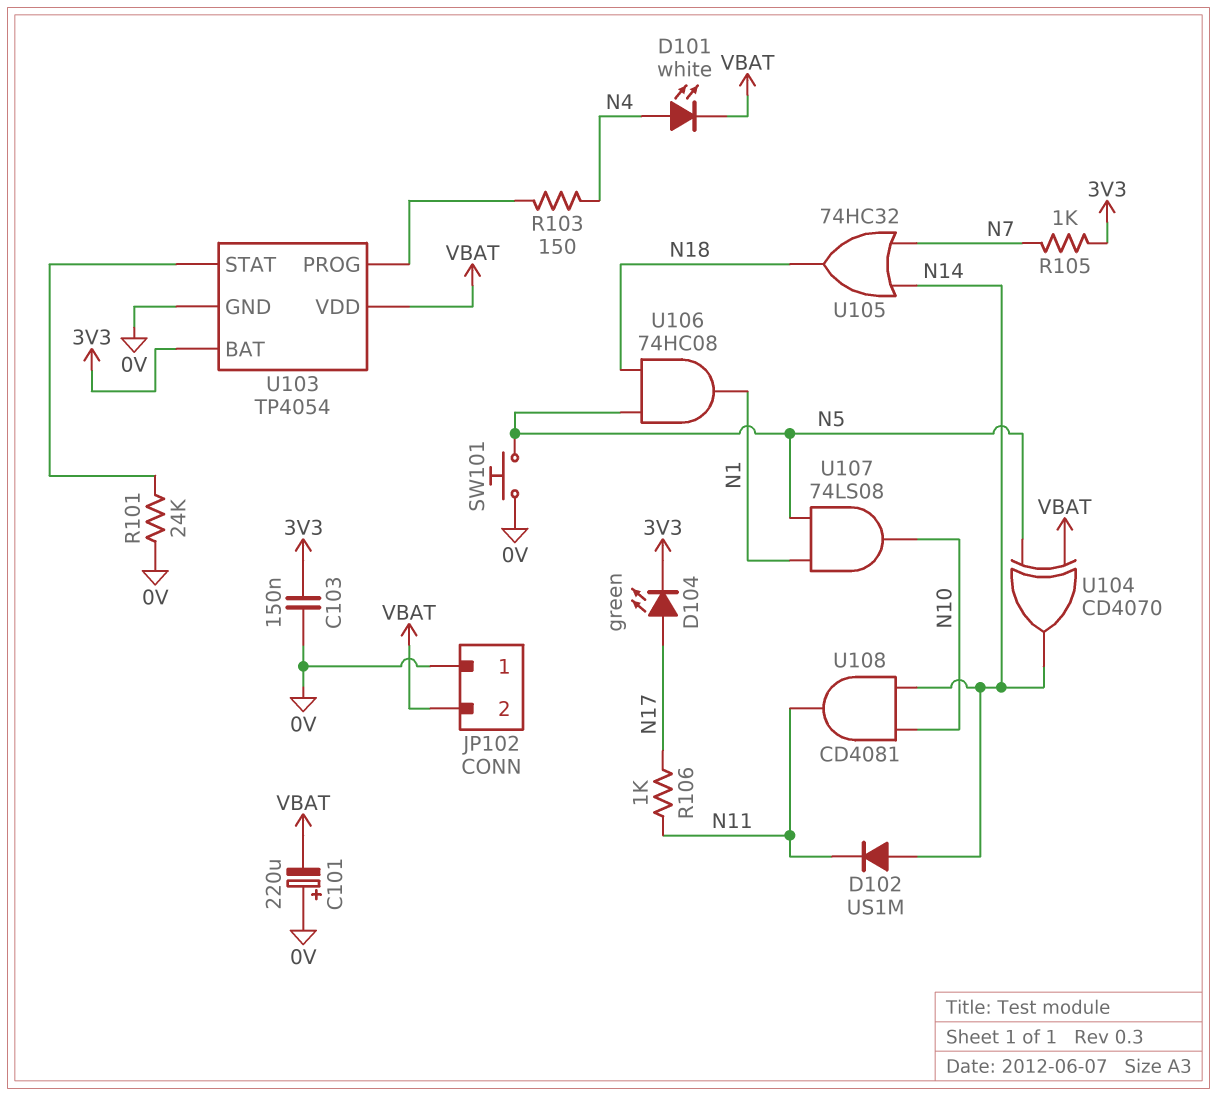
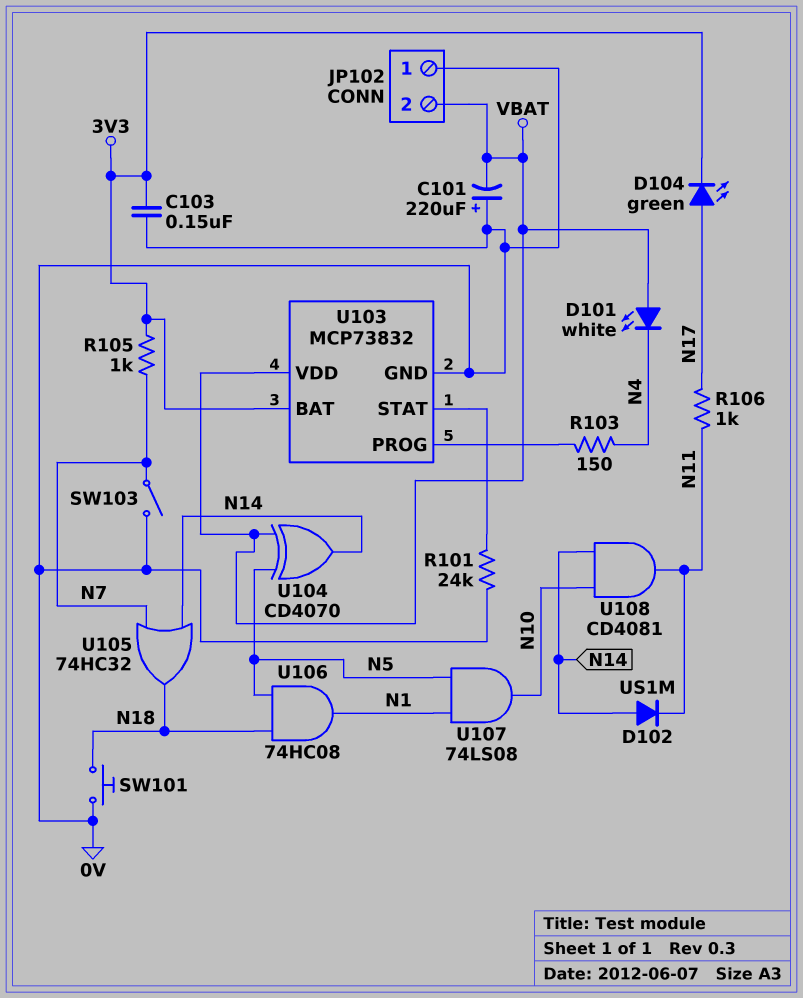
D101: LED white (A N4, K VBAT) -> LED white (A VBAT, K N4)
SW101: button (0V, N5) -> button (0V, N18)
SW103: none -> switch (0V, N7)
U103: TP4054 -> MCP73832

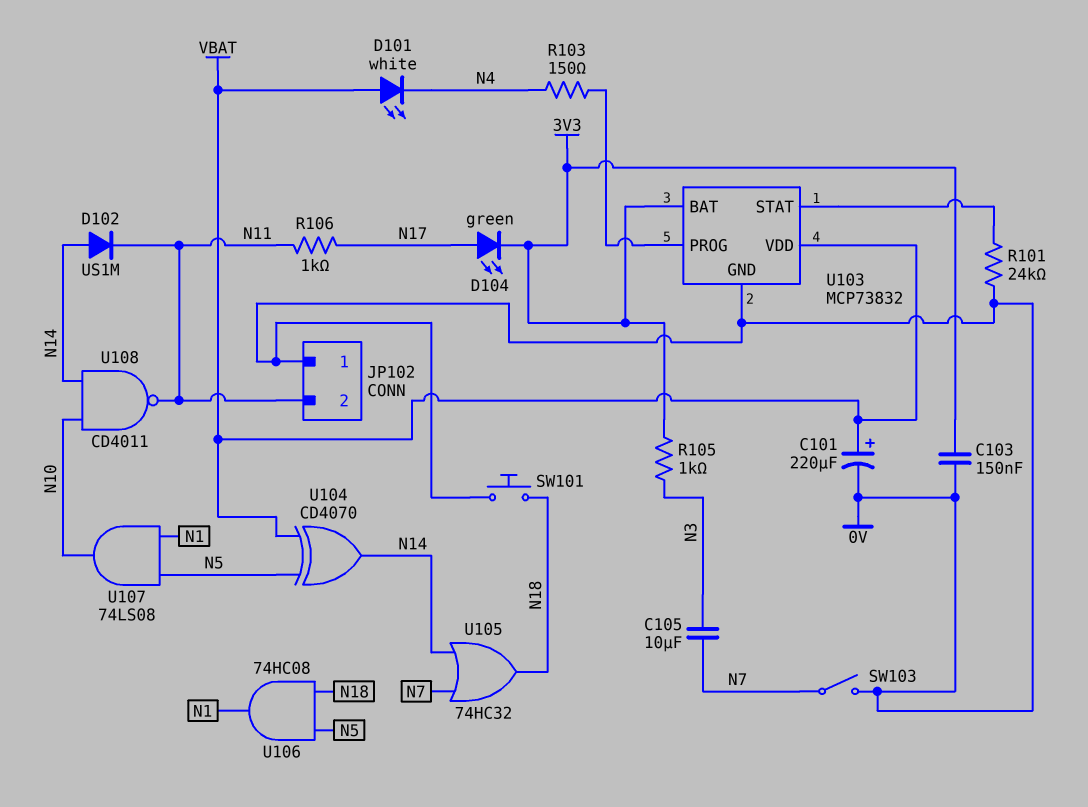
C101: 220uF (plus 0V, minus VBAT) -> 220uF (plus VBAT, minus 0V)
C105: none -> 10uF (N3, N7)
JP102 pin 2: VBAT -> N11
R105: 1k (3V3, N7) -> 1k (3V3, N3)
U108: AND CD4081 (in N10, in N14, out N11) -> NAND CD4011 (in N10, in N14, out N11)

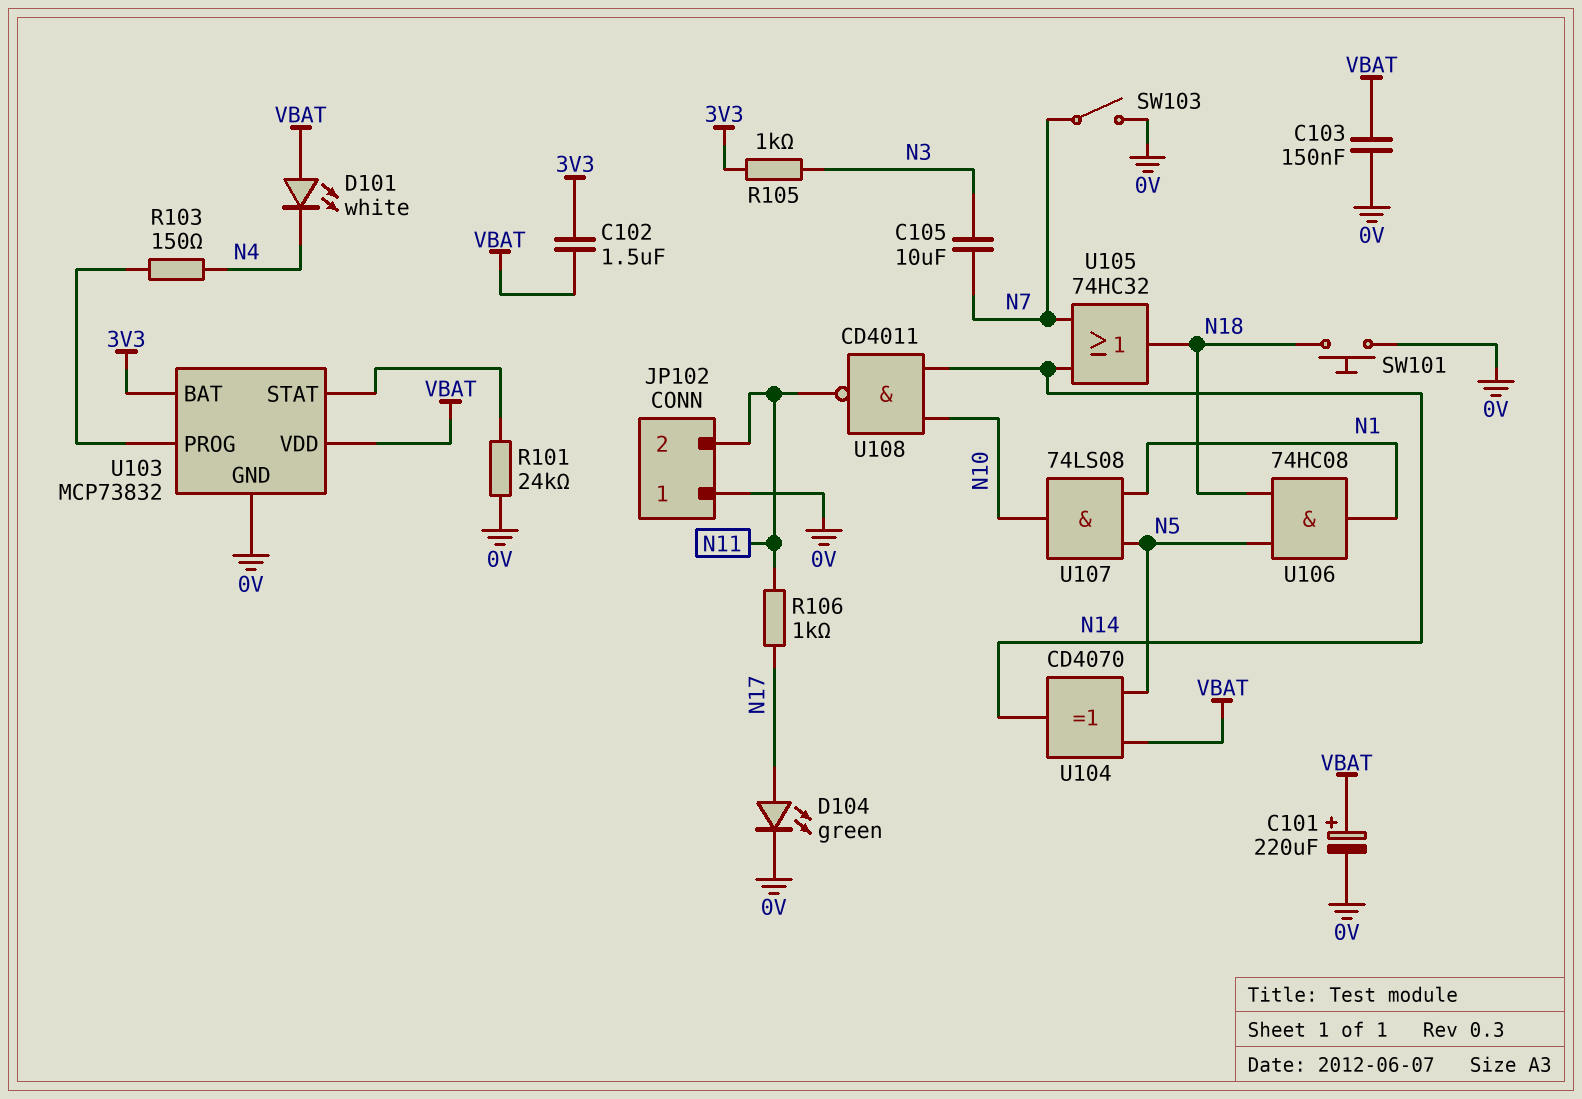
C102: none -> 1.5uF (3V3, VBAT)
C103: 150nF (0V, 3V3) -> 150nF (0V, VBAT)
D102: diode US1M (A N14, K N11) -> none
D104: LED green (A N17, K 3V3) -> LED green (A N17, K 0V)

